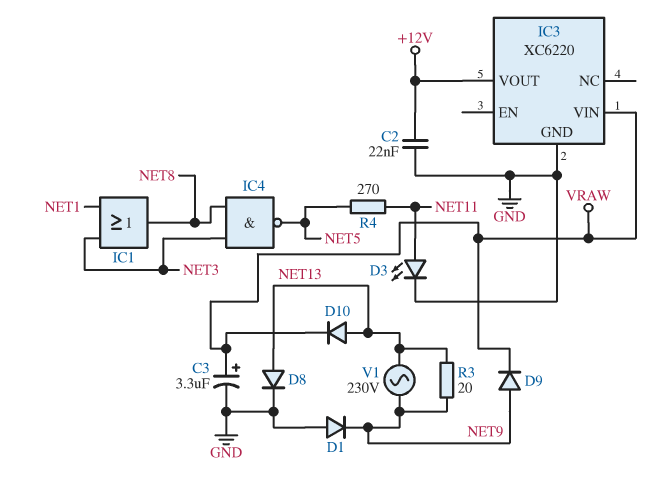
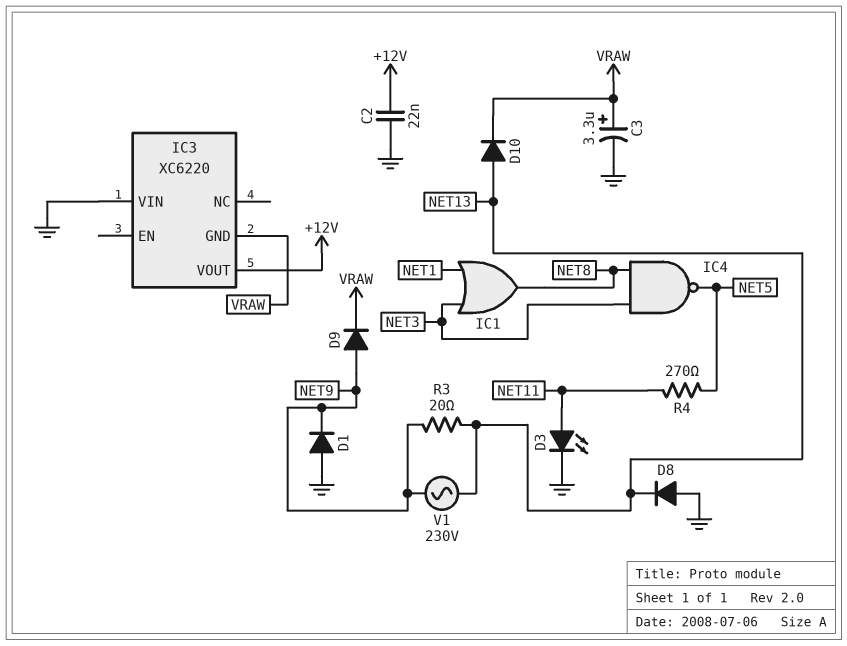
D8: diode (A NET13, K GND) -> diode (A GND, K NET13)
IC3 pin GND: GND -> VRAW
IC3 pin VIN: VRAW -> GND

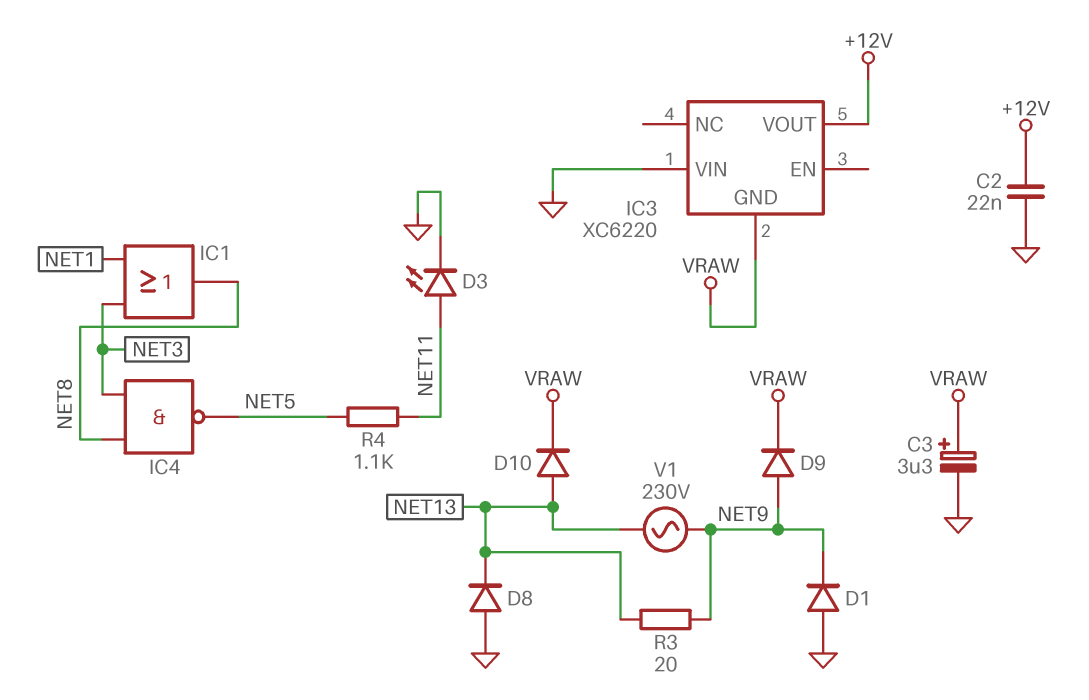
R4: 270 (NET5, NET11) -> 1.1k (NET5, NET11)

